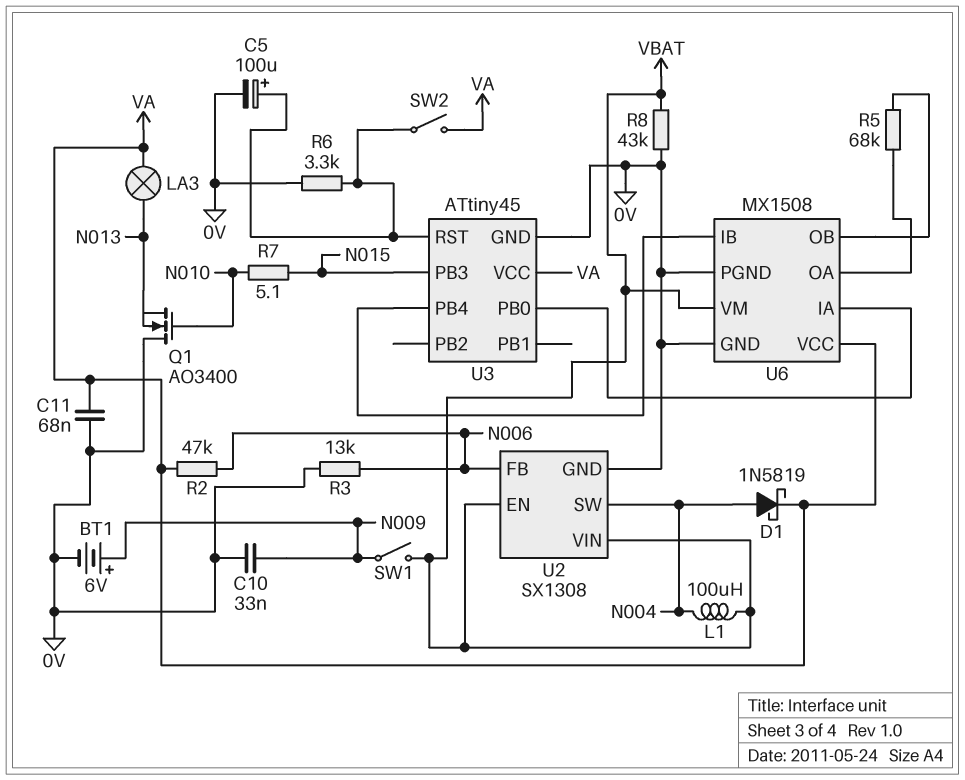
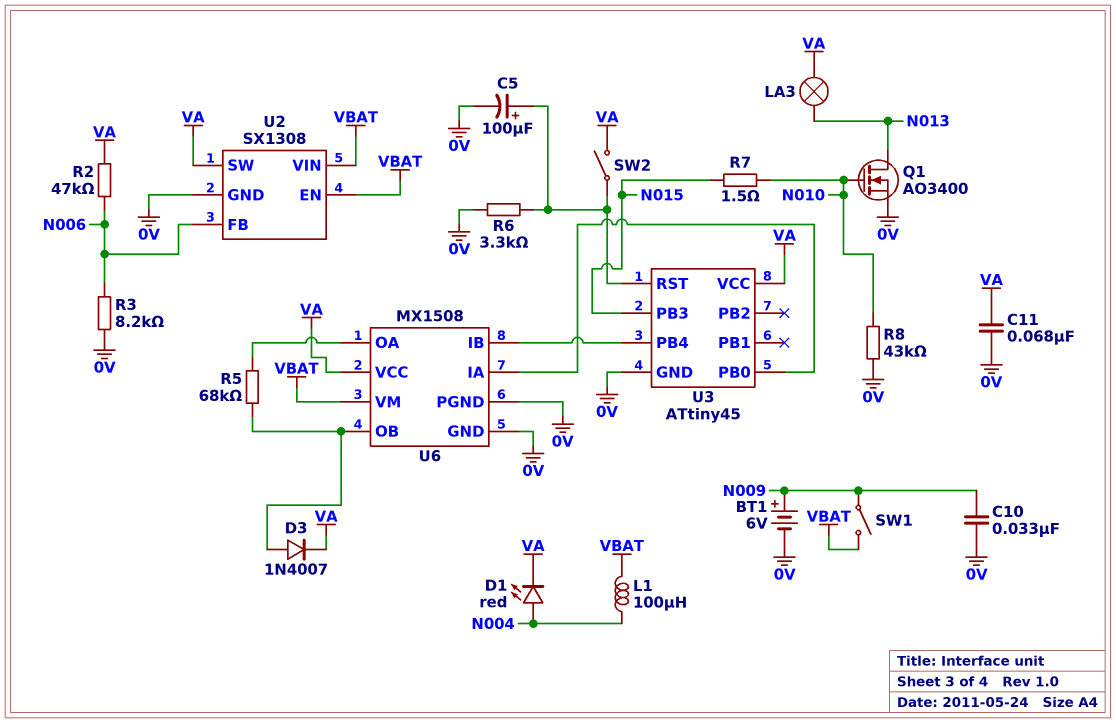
D1: schottky 1N5819 (A N004, K VA) -> LED red (A N004, K VA)
D3: none -> diode 1N4007 (A U6/OB, K VA)
Q1: NMOS AO3400 (G N010, D 0V, S N013) -> NMOS AO3400 (G N010, D N013, S 0V)
R3: 13k (0V, N006) -> 8.2k (0V, N006)
R7: 5.1 (N010, N015) -> 1.5 (N010, N015)
R8: 43k (0V, VBAT) -> 43k (0V, N010)
U2 pin SW: N004 -> VA

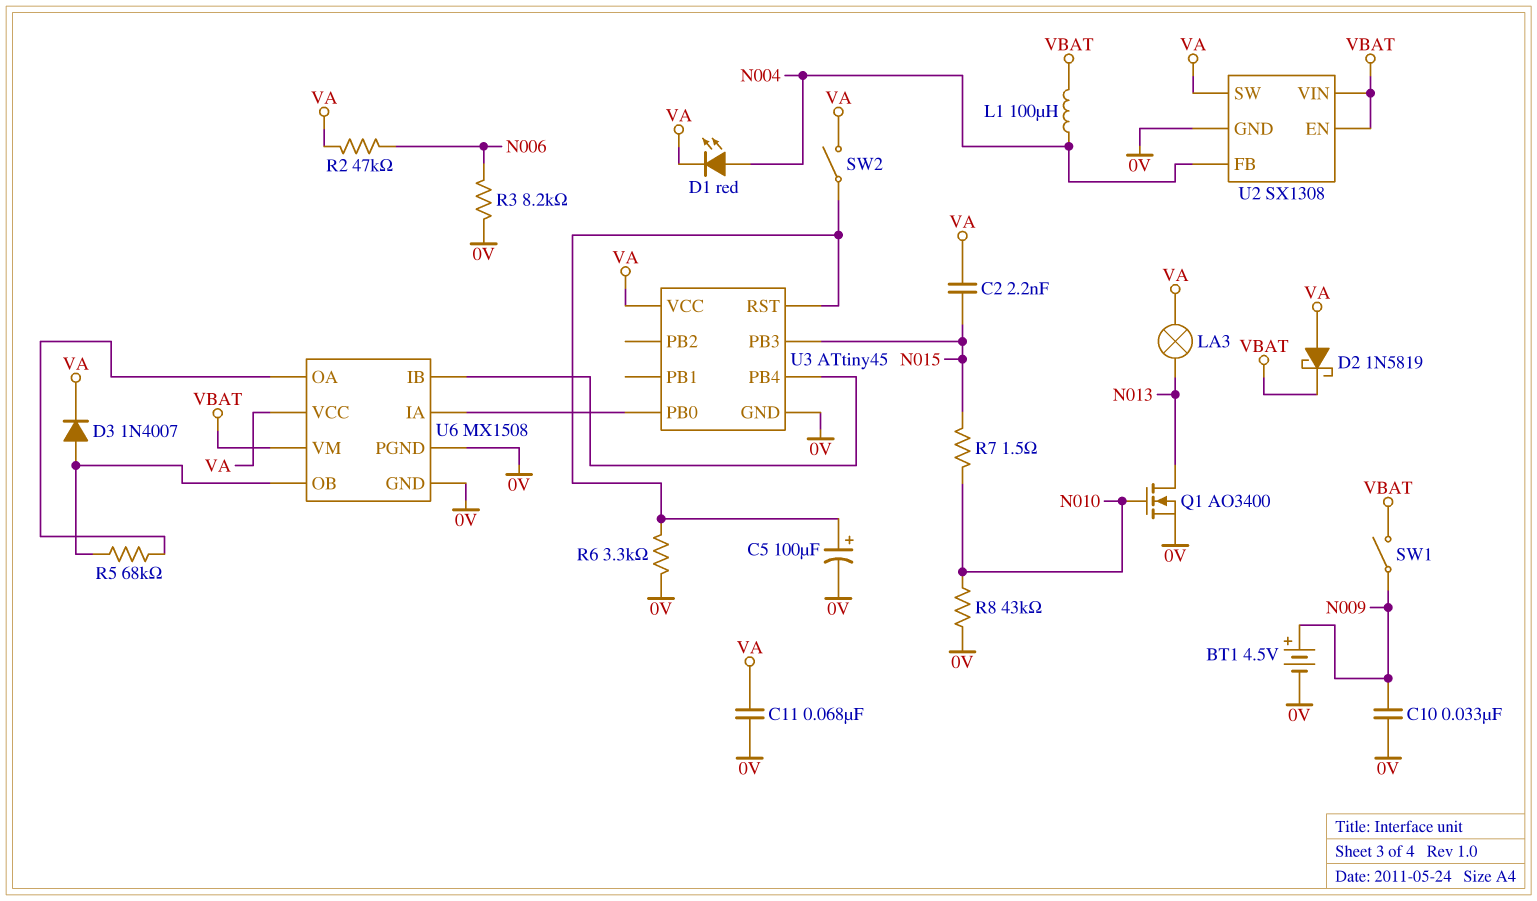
BT1: 6V (plus N009, minus 0V) -> 4.5V (plus N009, minus 0V)
C2: none -> 2.2nF (N015, VA)
D2: none -> schottky 1N5819 (A VA, K VBAT)
U2 pin FB: N006 -> N004

